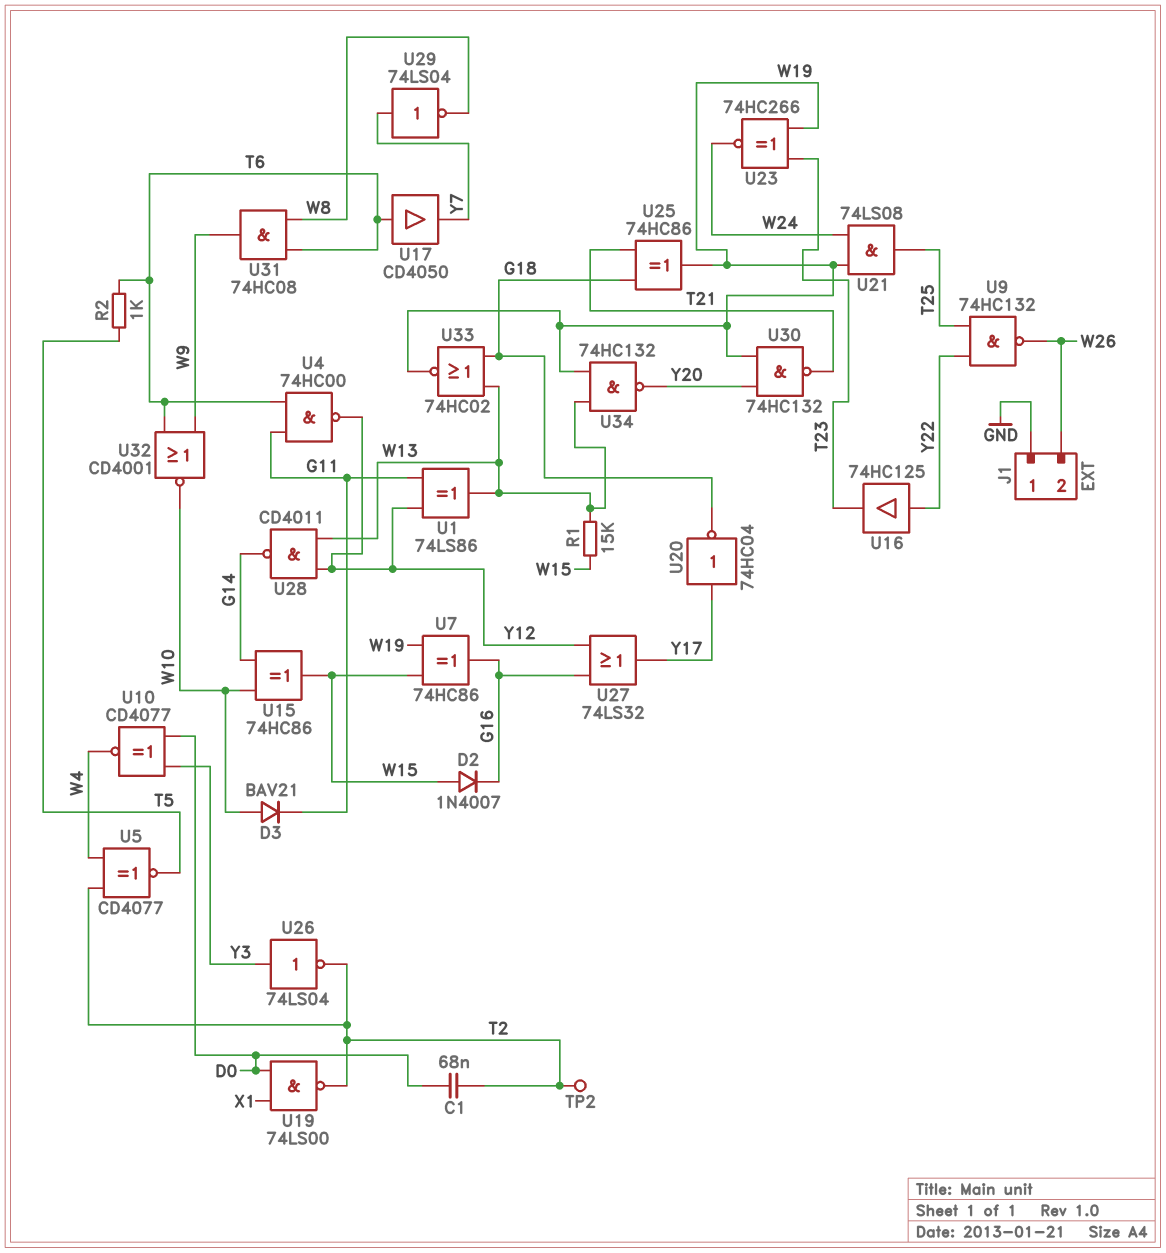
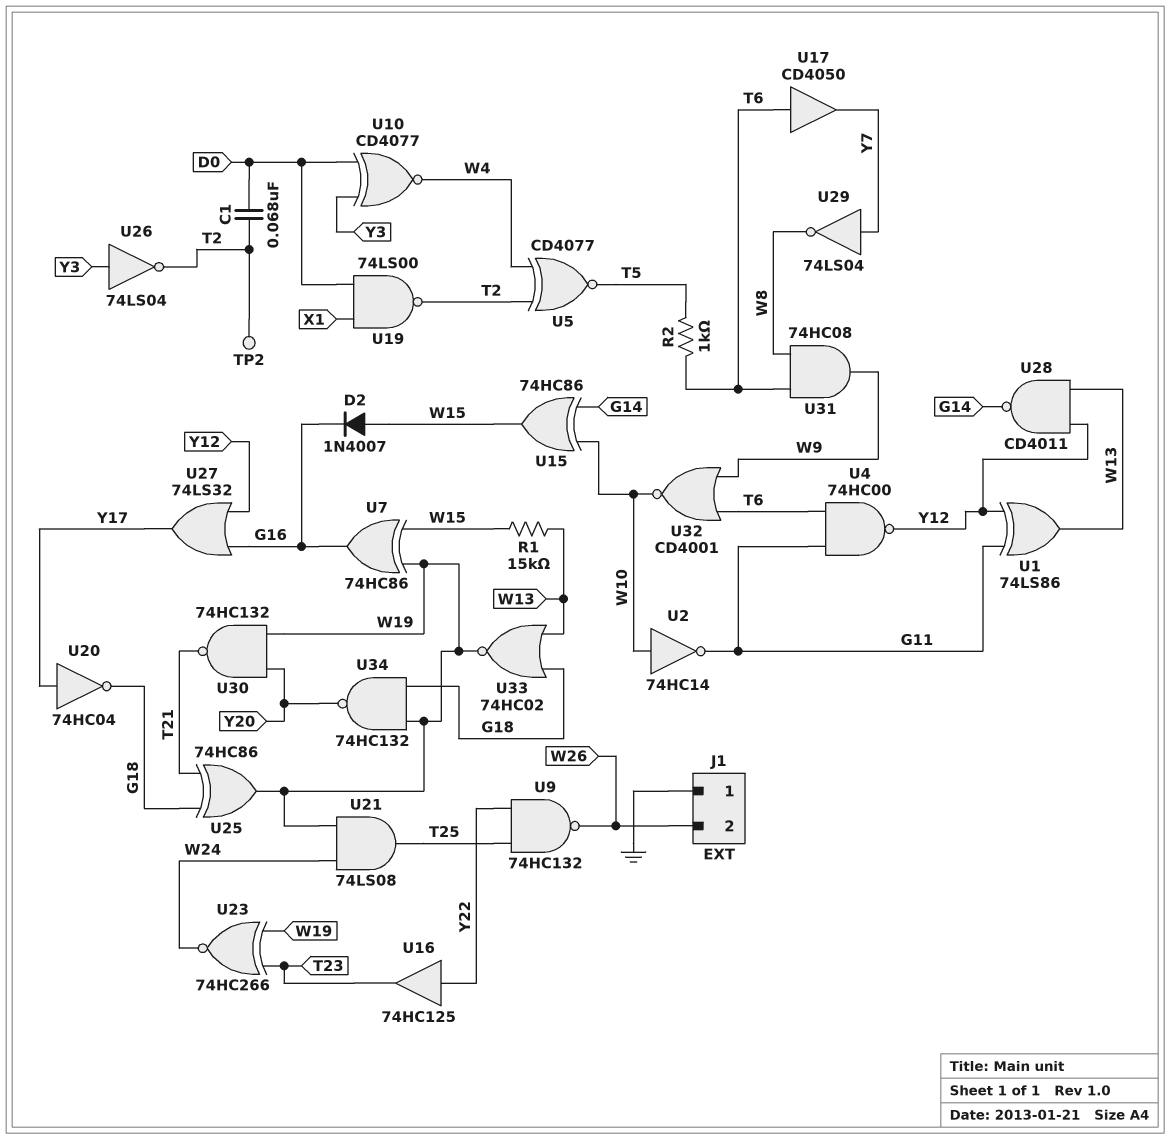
D3: diode BAV21 (A W10, K G11) -> none
U2: none -> NOT 74HC14 (in W10, out G11)
U34: NAND 74HC132 (in W13, in W19, out Y20) -> NAND 74HC132 (in G18, in W19, out Y20)

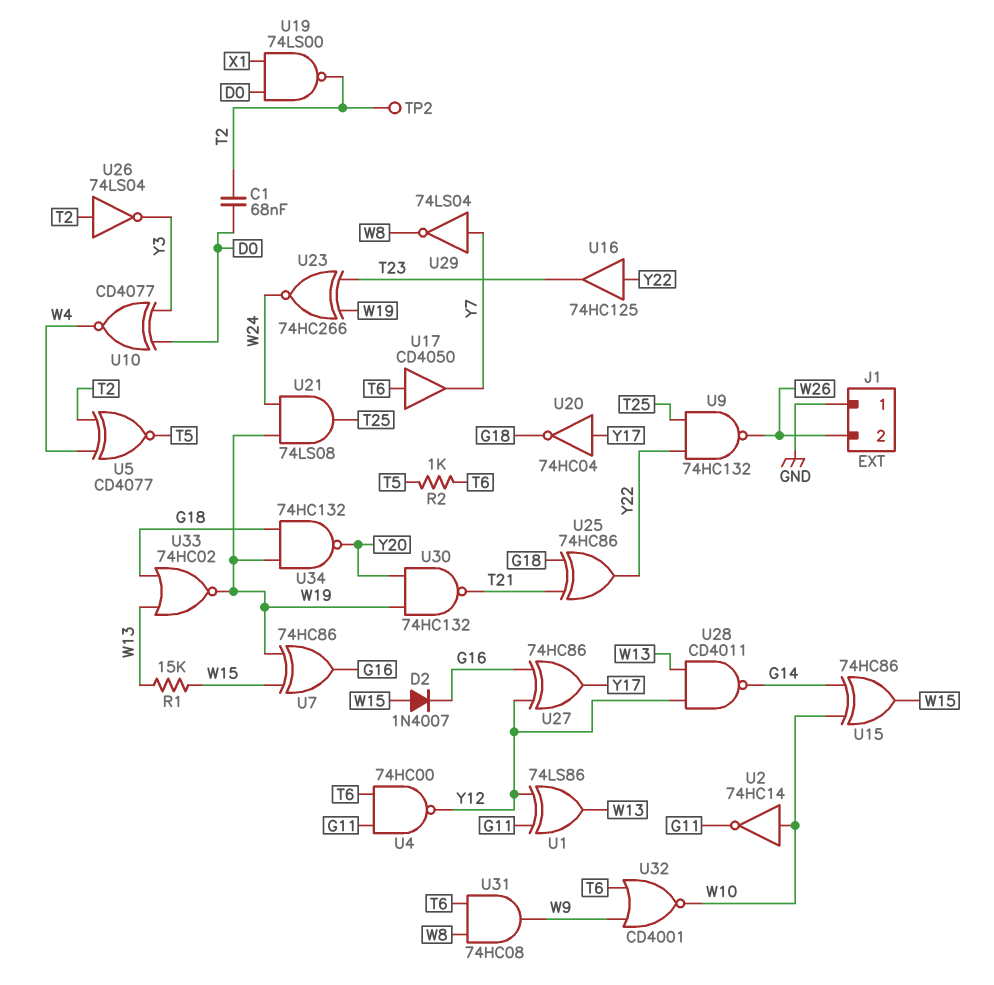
U25: XOR 74HC86 (in G18, in T21, out W19) -> XOR 74HC86 (in G18, in T21, out Y22)
U26: NOT 74LS04 (in Y3, out T2) -> NOT 74LS04 (in T2, out Y3)
U27: OR 74LS32 (in G16, in Y12, out Y17) -> XOR 74HC86 (in G16, in Y12, out Y17)

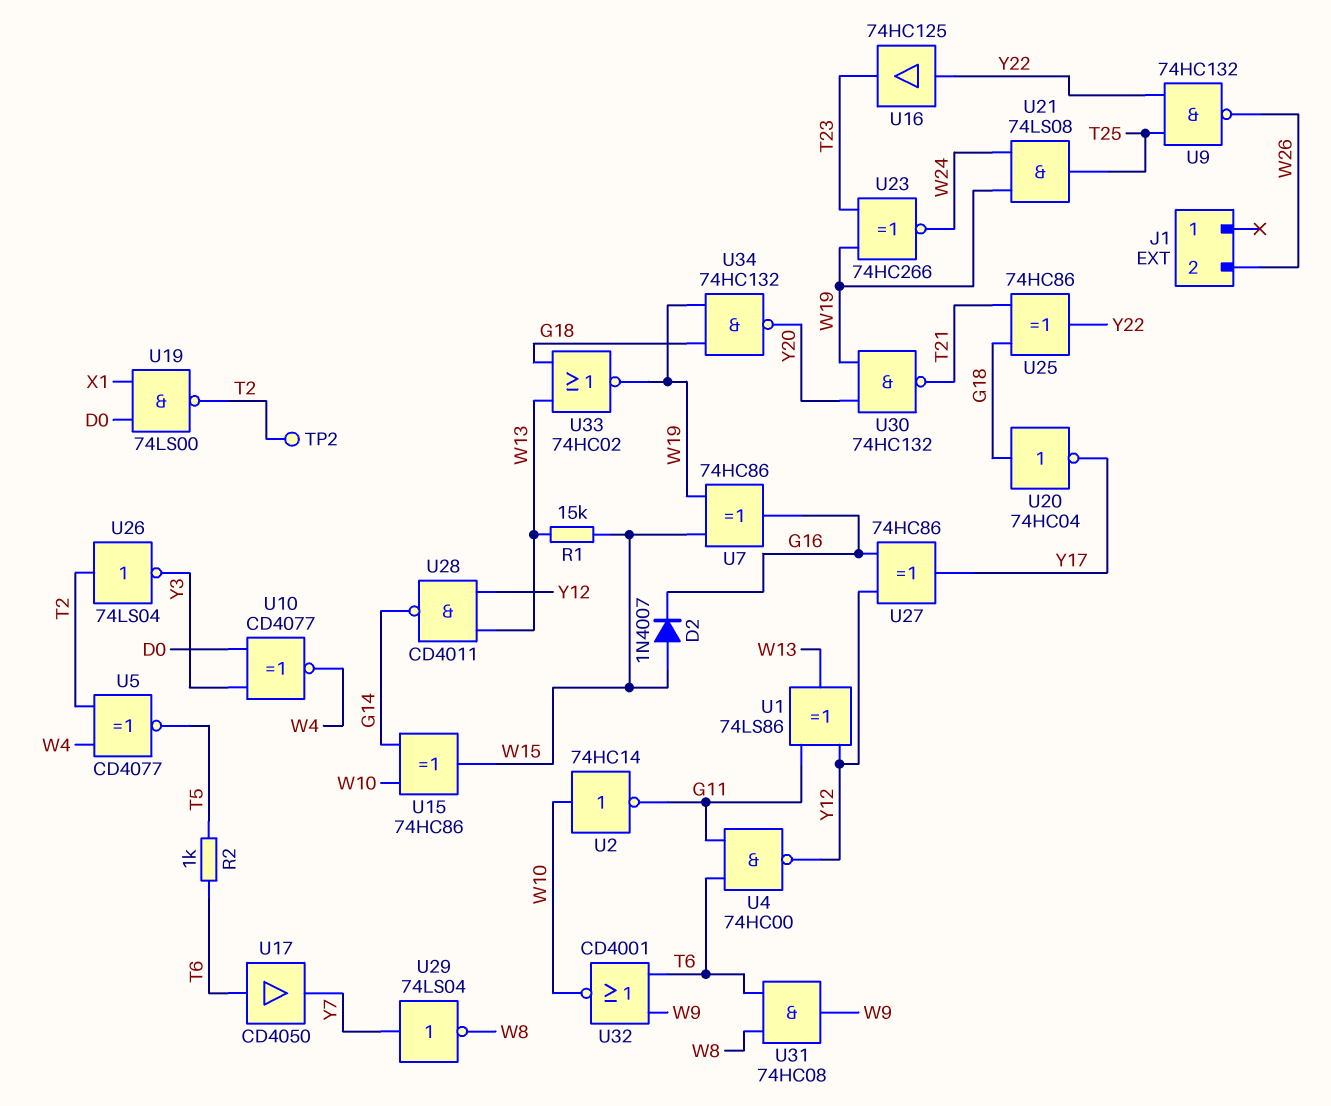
C1: 68nF (D0, T2) -> none
J1 pin 1: GND -> none
U20: NOT 74HC04 (in Y17, out G18) -> NOT 74HC04 (in G18, out Y17)

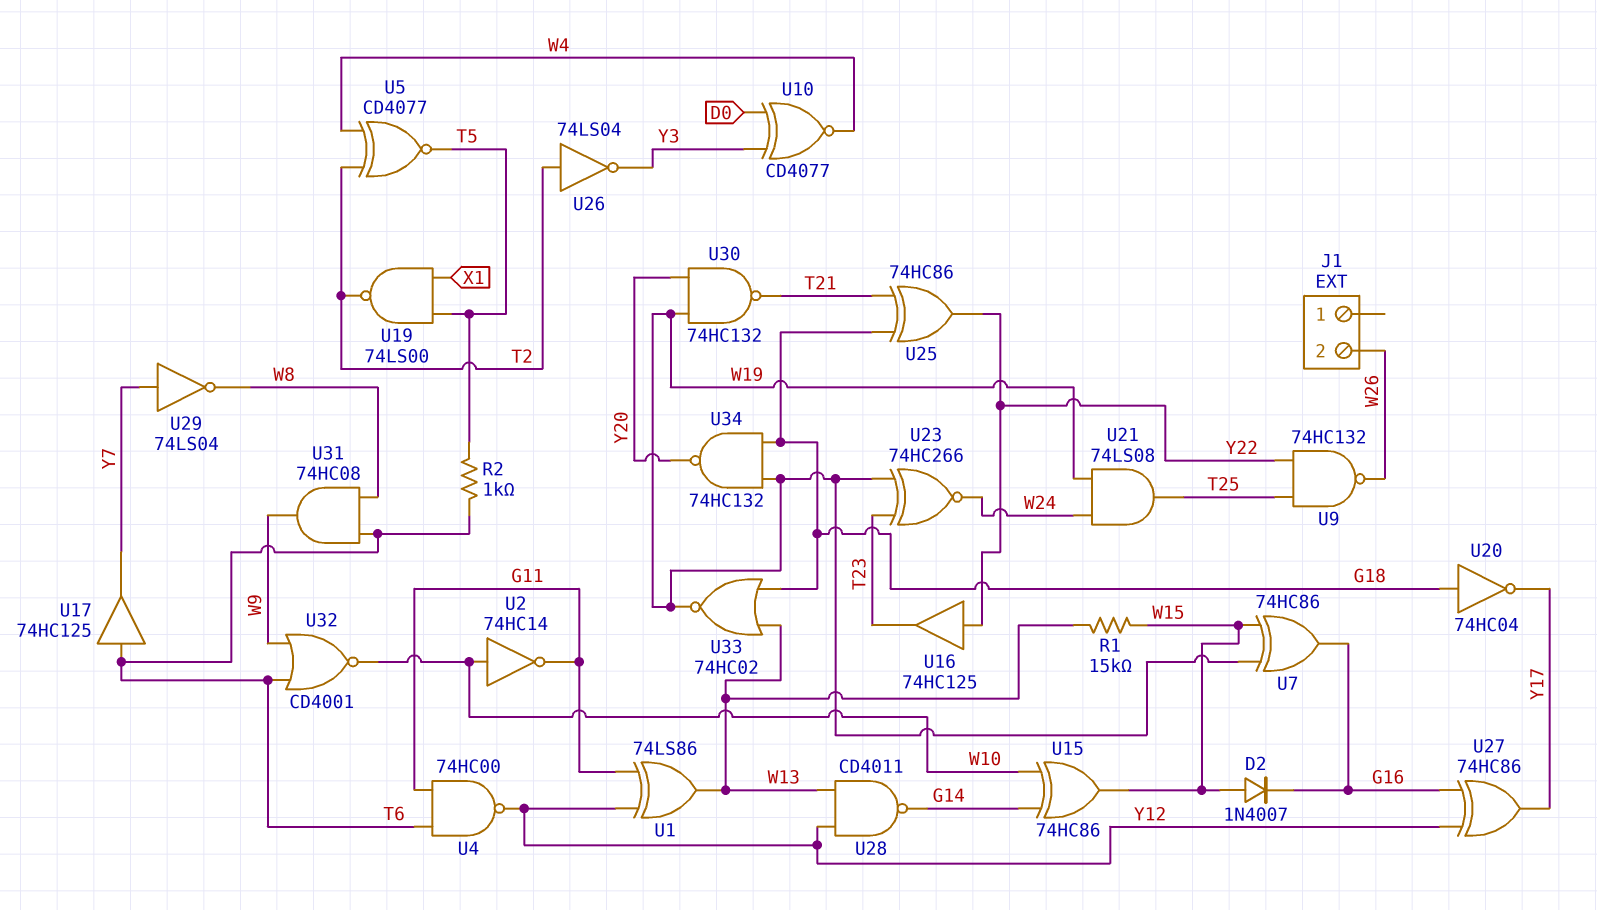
TP2: test point (T2) -> none
U17: buffer CD4050 (in T6, out Y7) -> buffer 74HC125 (in T6, out Y7)
U19: NAND 74LS00 (in D0, in X1, out T2) -> NAND 74LS00 (in T5, in X1, out T2)

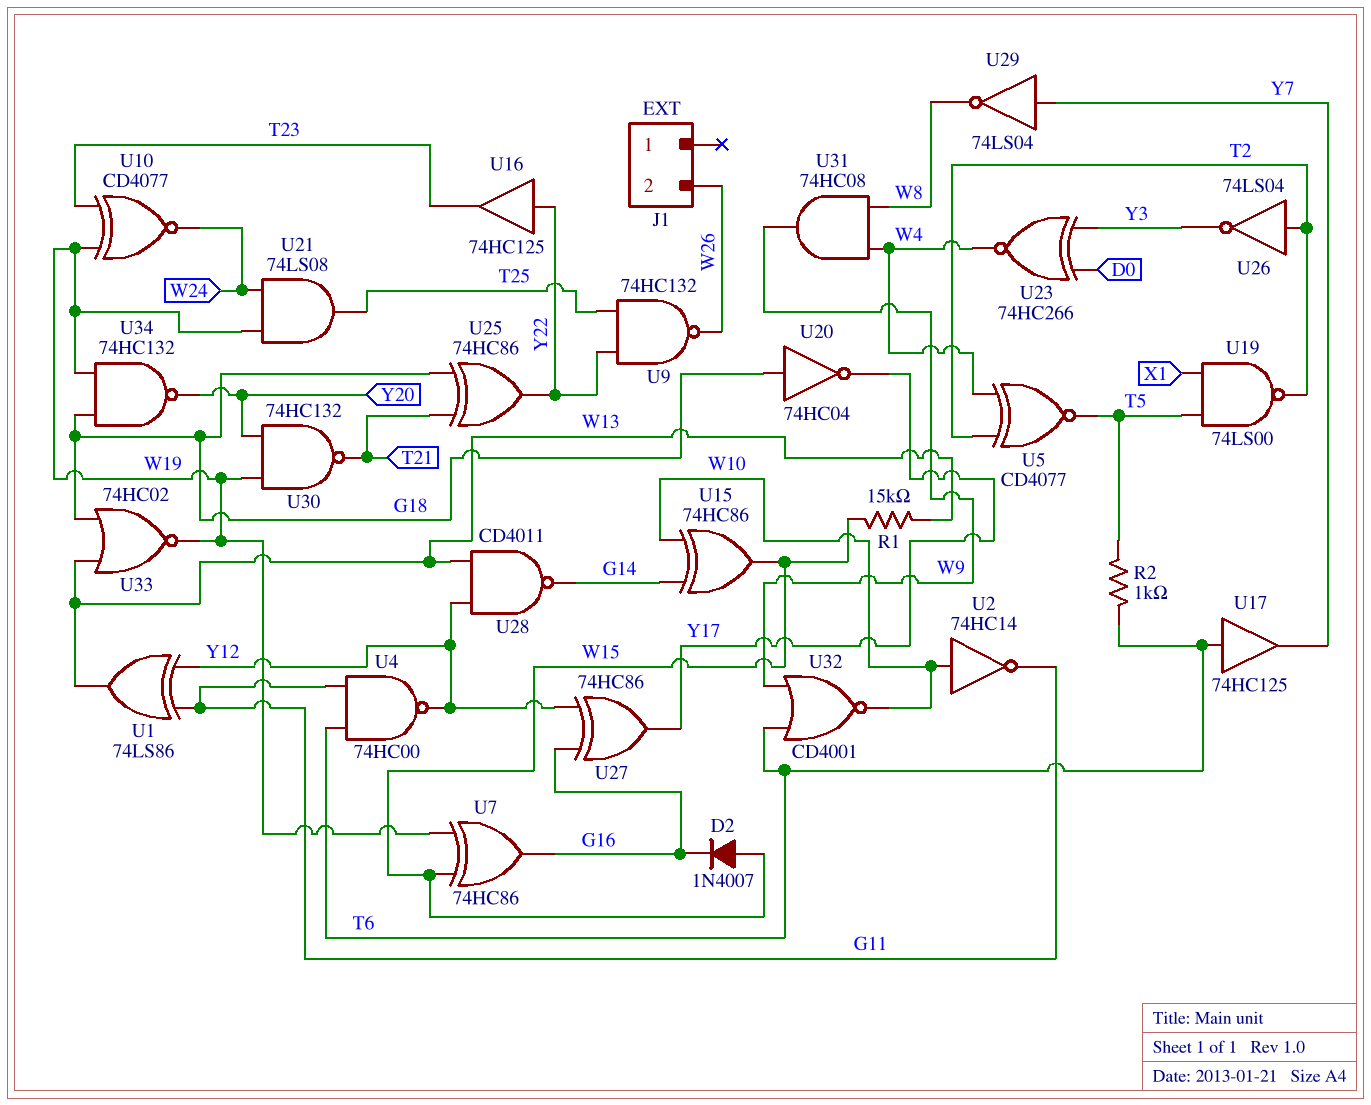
U10: XNOR CD4077 (in D0, in Y3, out W4) -> XNOR CD4077 (in T23, in W19, out W24)
U23: XNOR 74HC266 (in T23, in W19, out W24) -> XNOR 74HC266 (in D0, in Y3, out W4)
U31: AND 74HC08 (in T6, in W8, out W9) -> AND 74HC08 (in W4, in W8, out W9)

